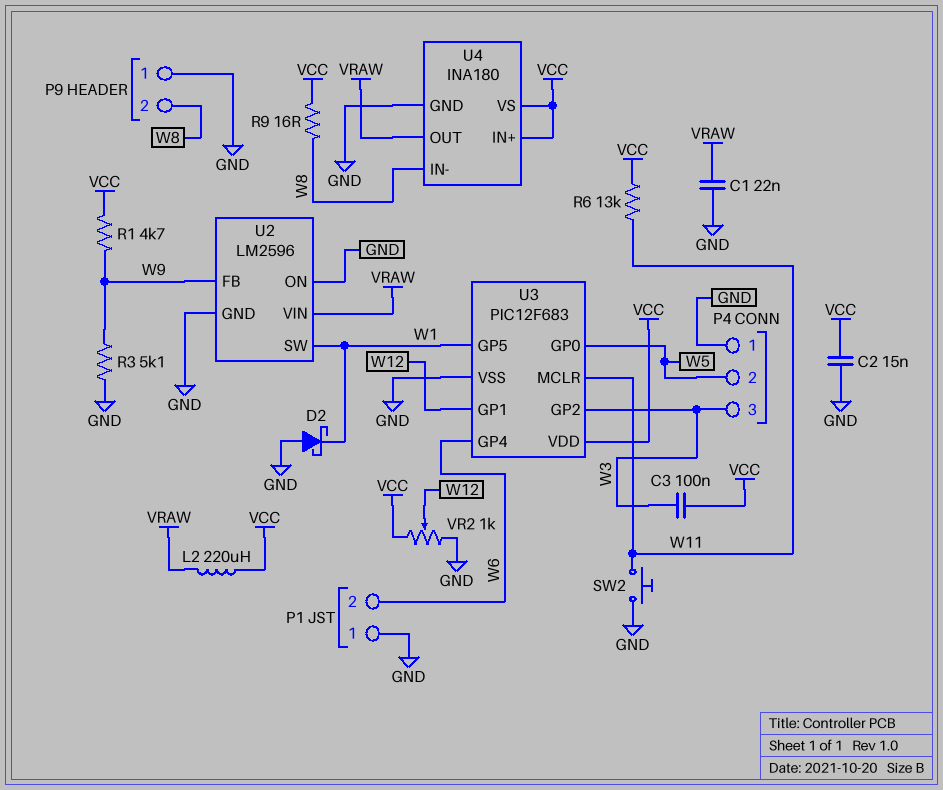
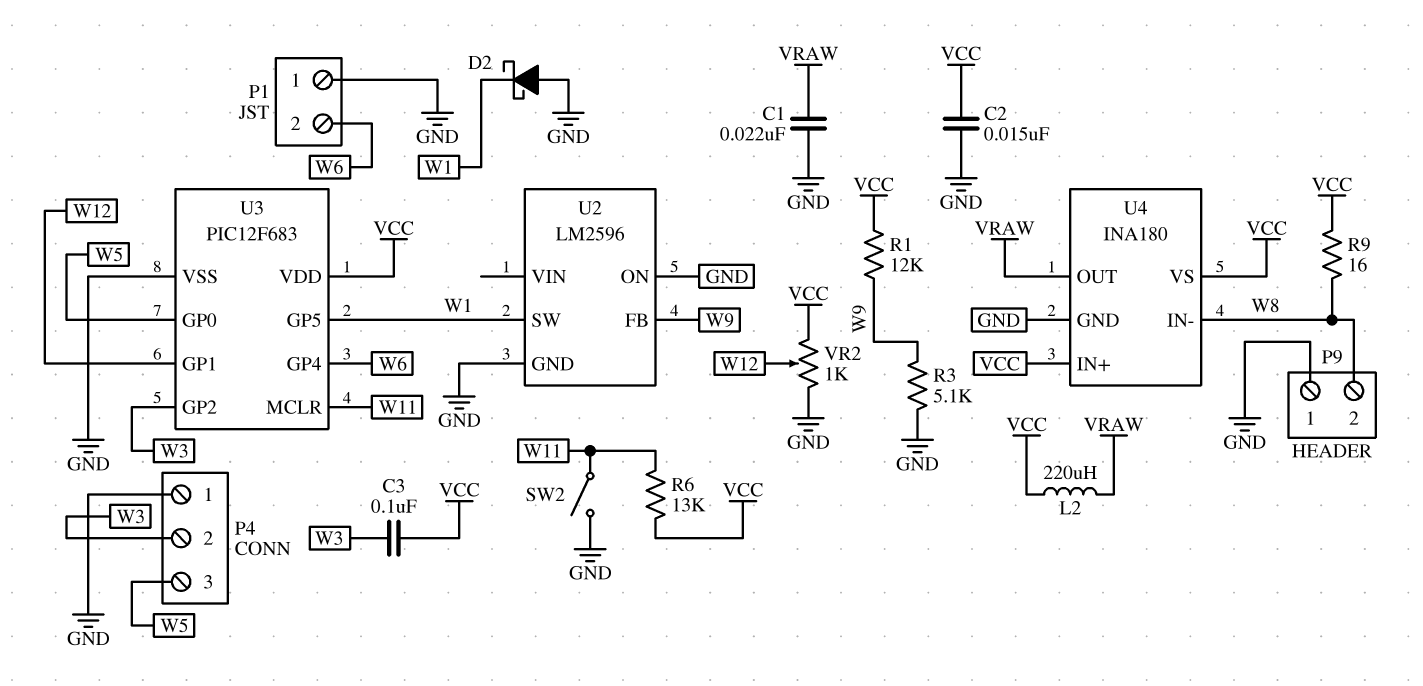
P4 pin 2: W5 -> W3
P4 pin 3: W3 -> W5
R1: 4.7k (VCC, W9) -> 12k (VCC, W9)
SW2: button (GND, W11) -> switch (GND, W11)
U2 pin VIN: VRAW -> none

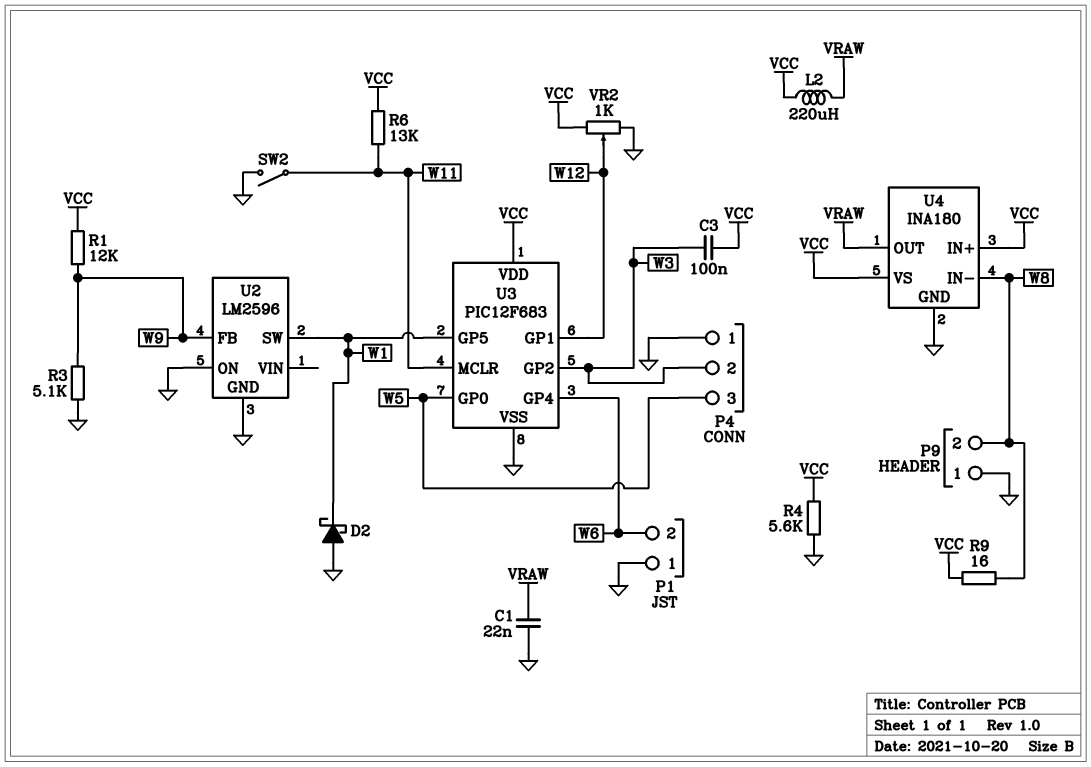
C2: 15nF (GND, VCC) -> none
R4: none -> 5.6k (GND, VCC)

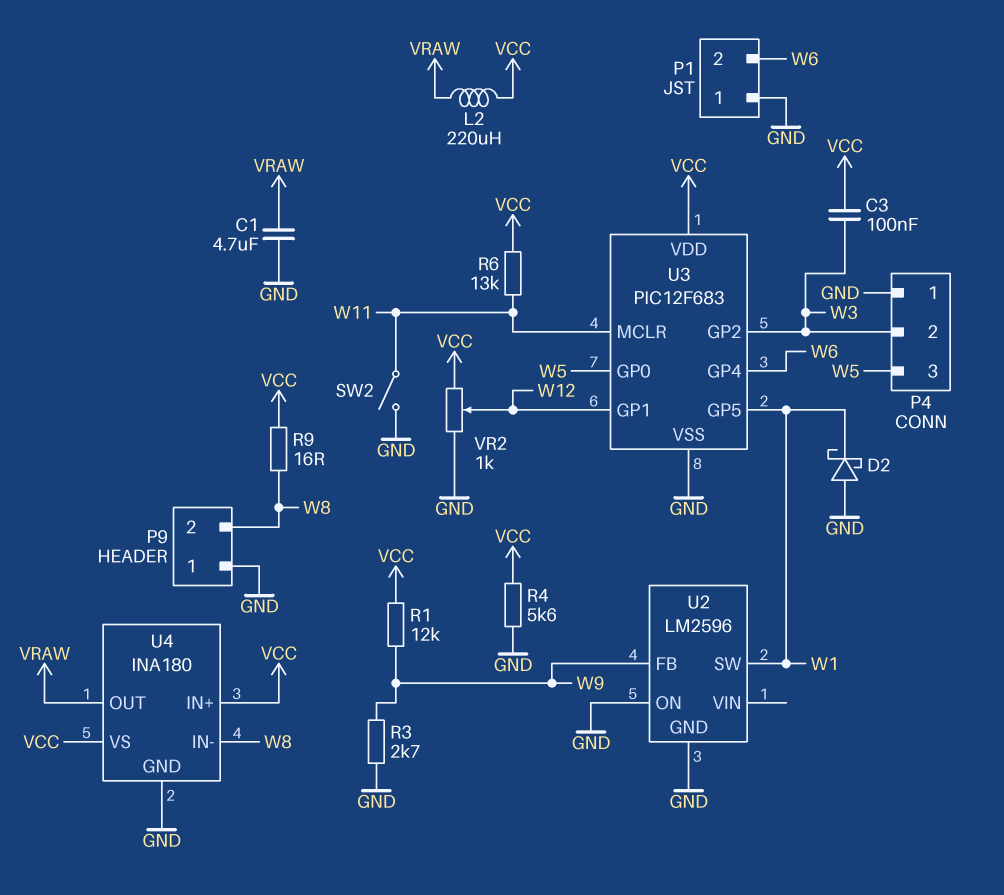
C1: 22nF (GND, VRAW) -> 4.7uF (GND, VRAW)
R3: 5.1k (GND, W9) -> 2.7k (GND, W9)

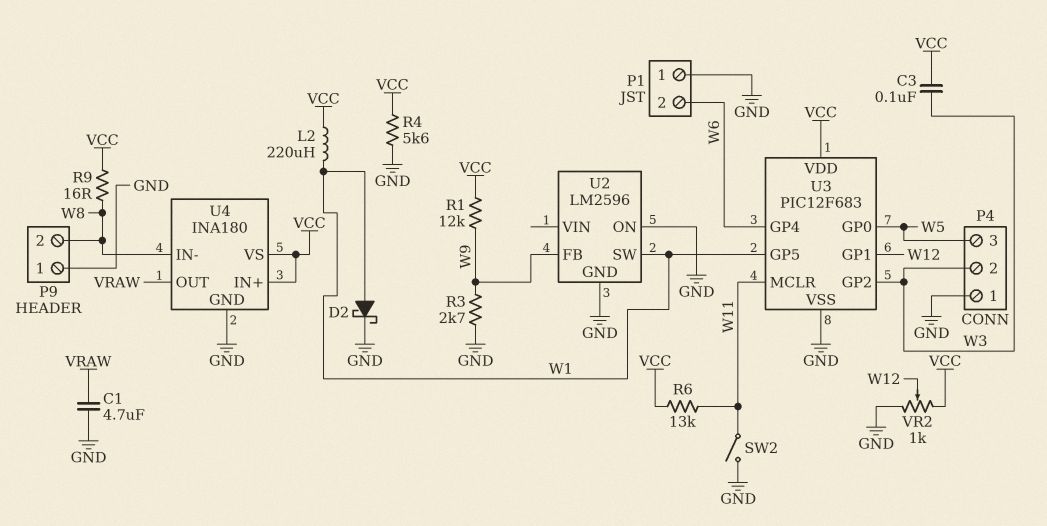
D2: schottky (A GND, K W1) -> schottky (A W1, K GND)
L2: 220uH (VCC, VRAW) -> 220uH (VCC, W1)

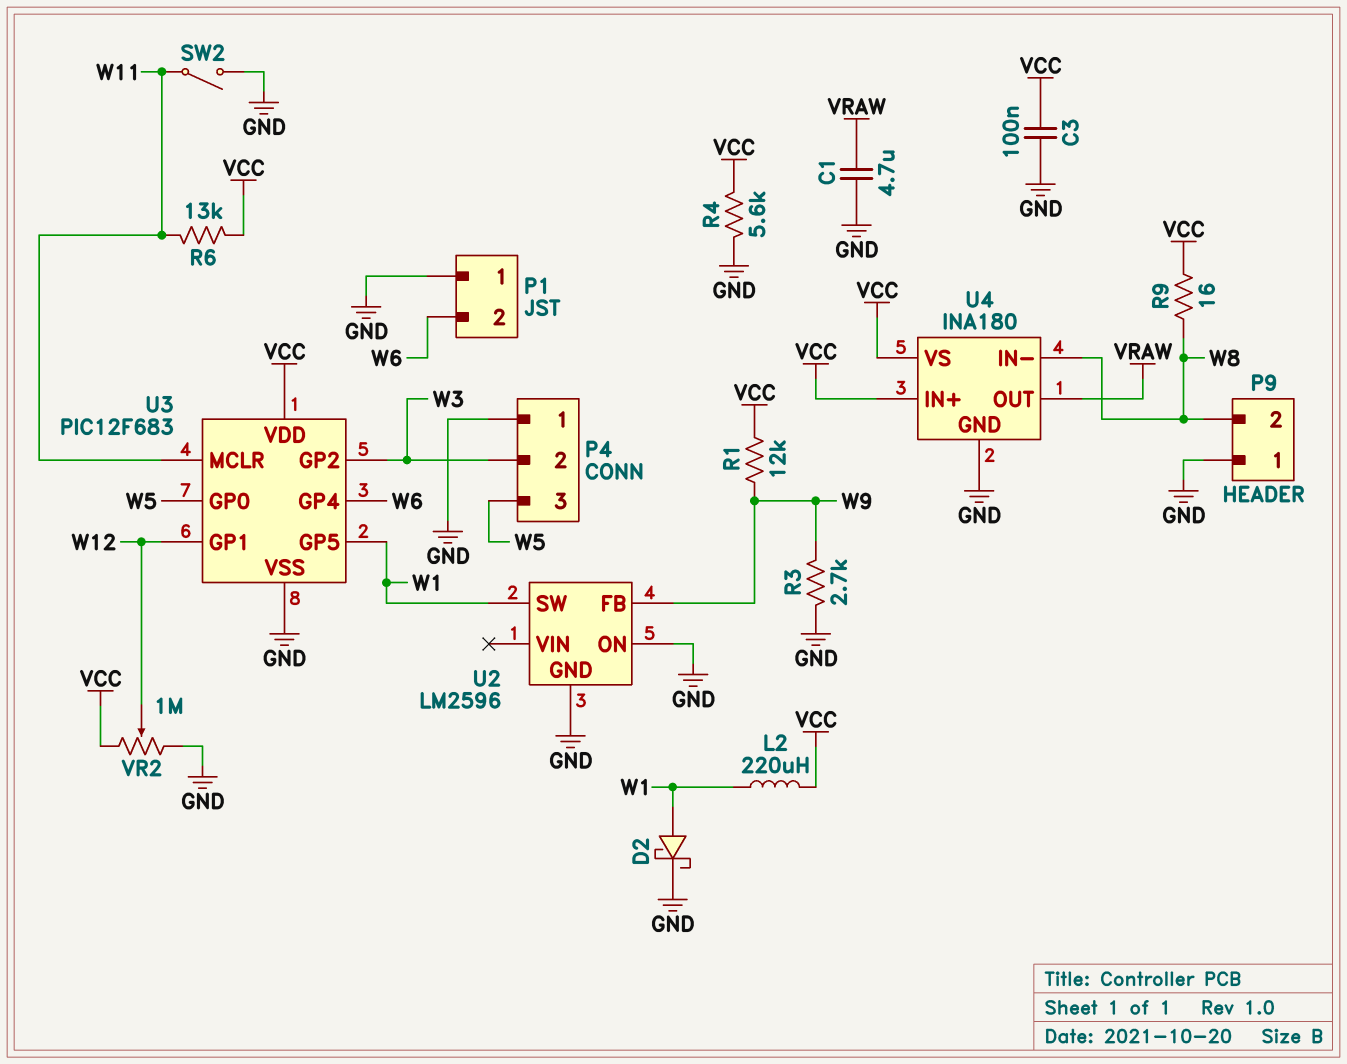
C3: 100nF (VCC, W3) -> 100nF (GND, VCC)
VR2: 1k (GND, VCC, wiper W12) -> 1M (GND, VCC, wiper W12)

